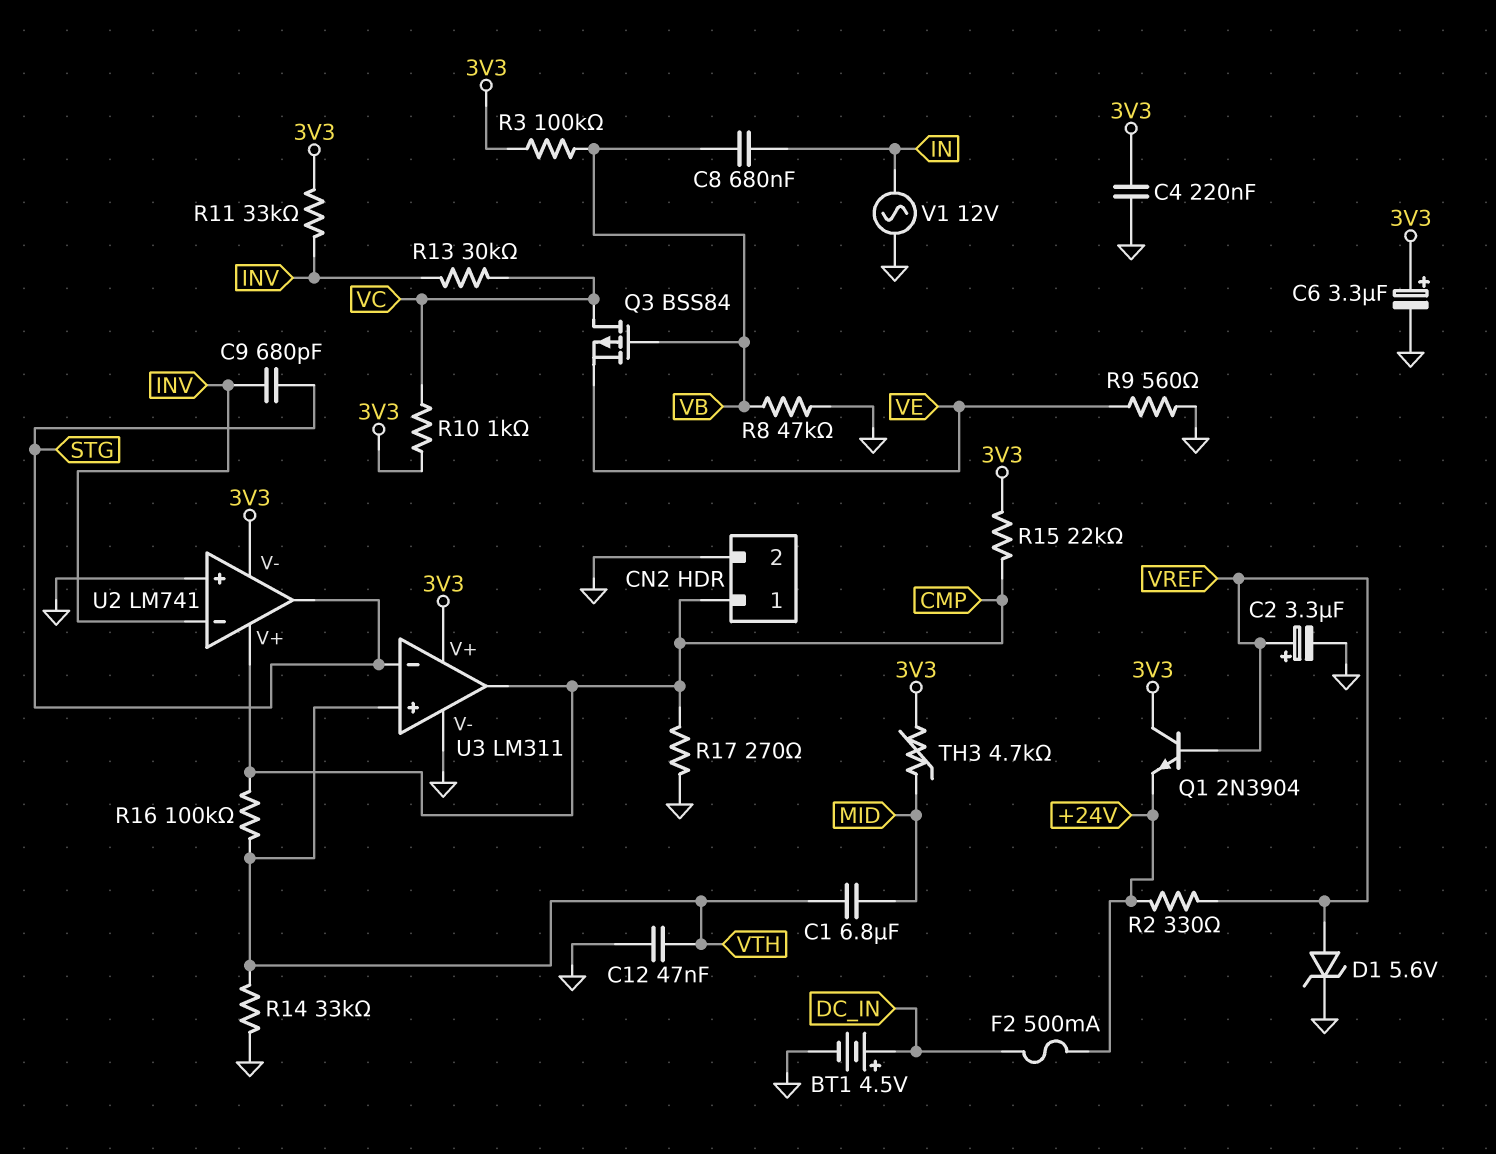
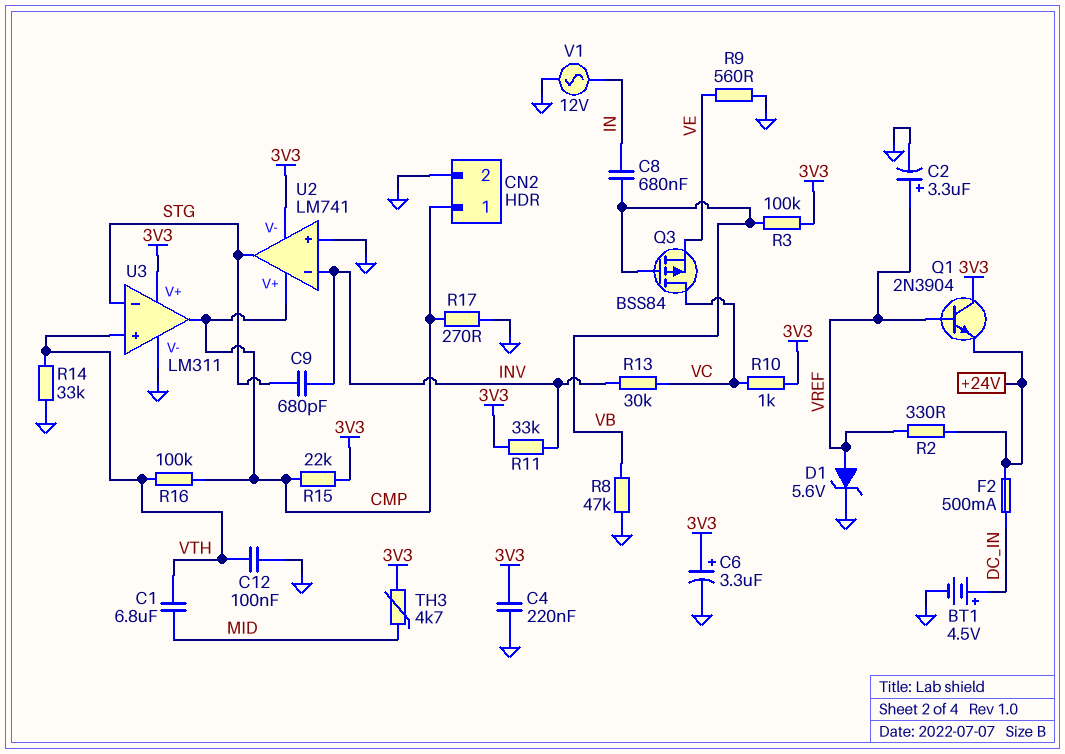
C12: 47nF (GND, VTH) -> 100nF (GND, VTH)

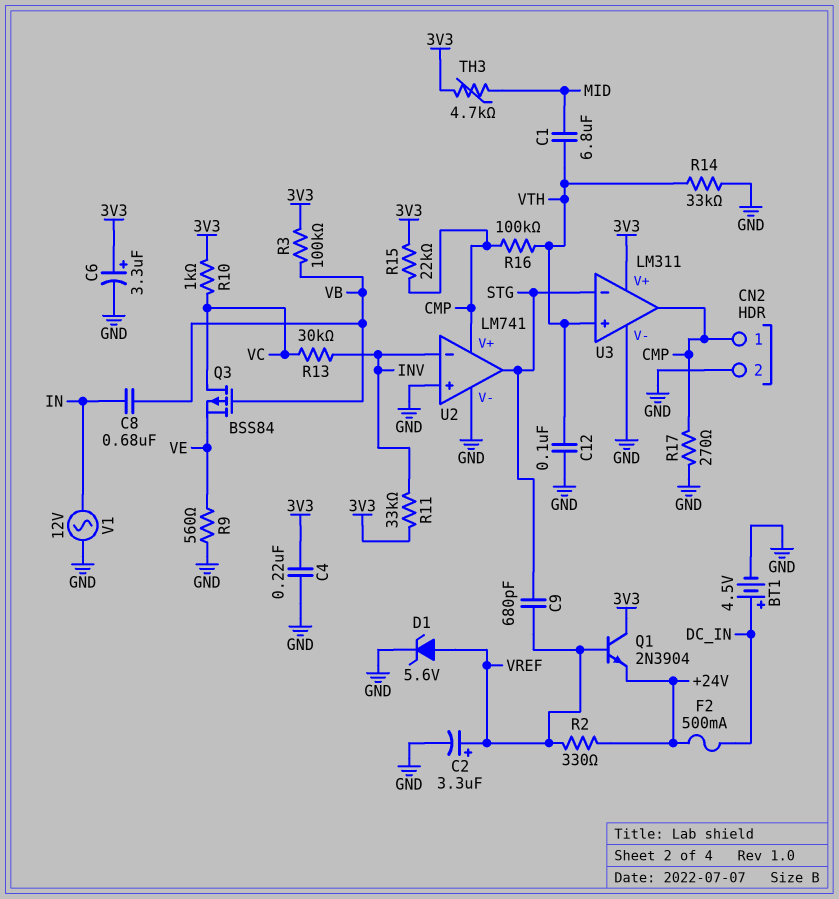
C9: 680pF (INV, STG) -> 680pF (STG, VREF)
R8: 47k (GND, VB) -> none
U2 pin V-: 3V3 -> GND

